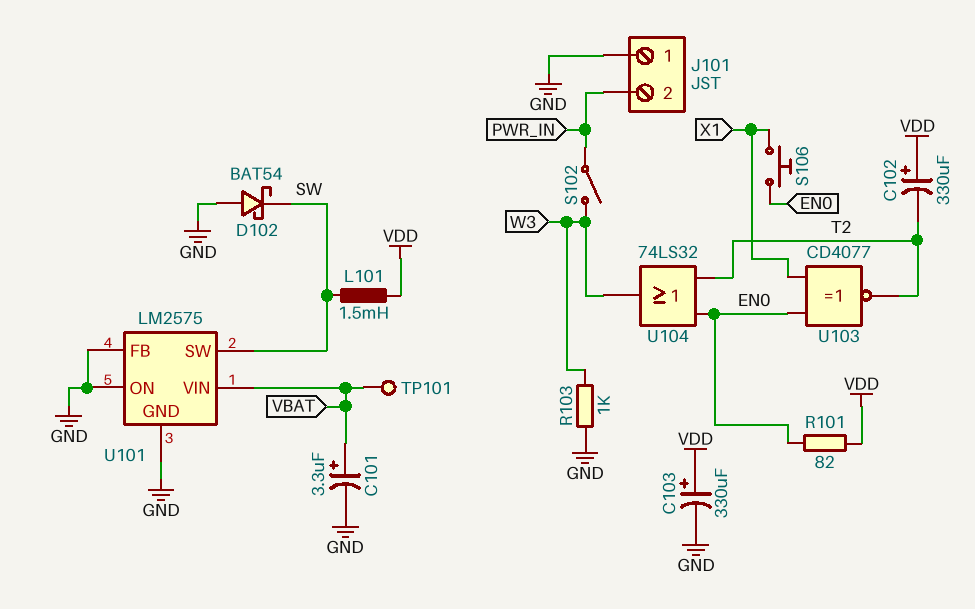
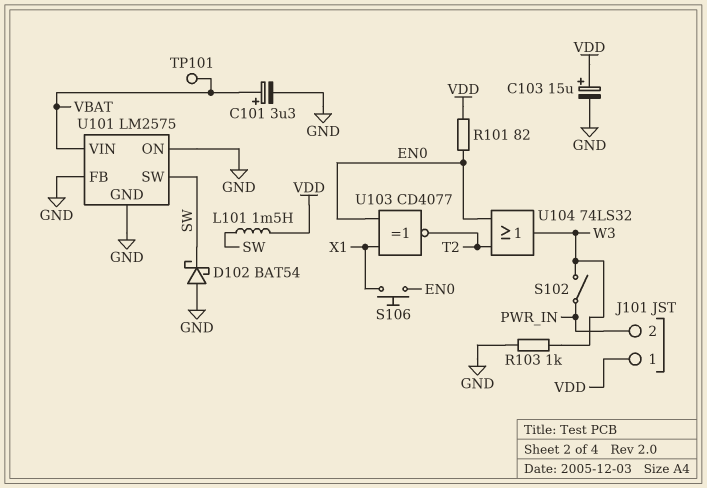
C102: 330uF (plus VDD, minus T2) -> none
C103: 330uF (plus VDD, minus GND) -> 15uF (plus VDD, minus GND)
J101 pin 1: GND -> VDD

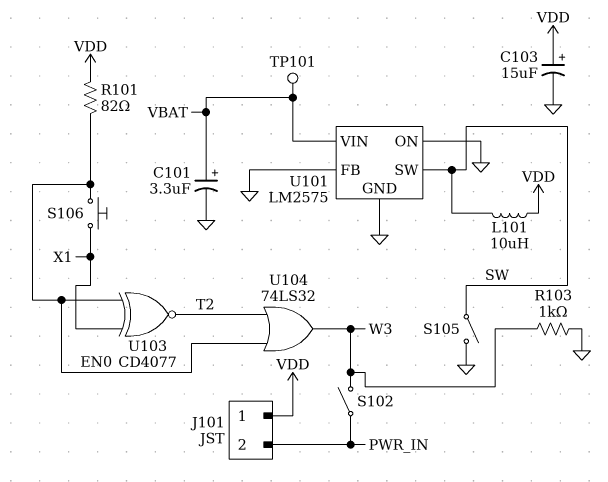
D102: schottky BAT54 (A GND, K SW) -> none
L101: 1.5mH (SW, VDD) -> 10uH (SW, VDD)
S105: none -> switch (GND, SW)

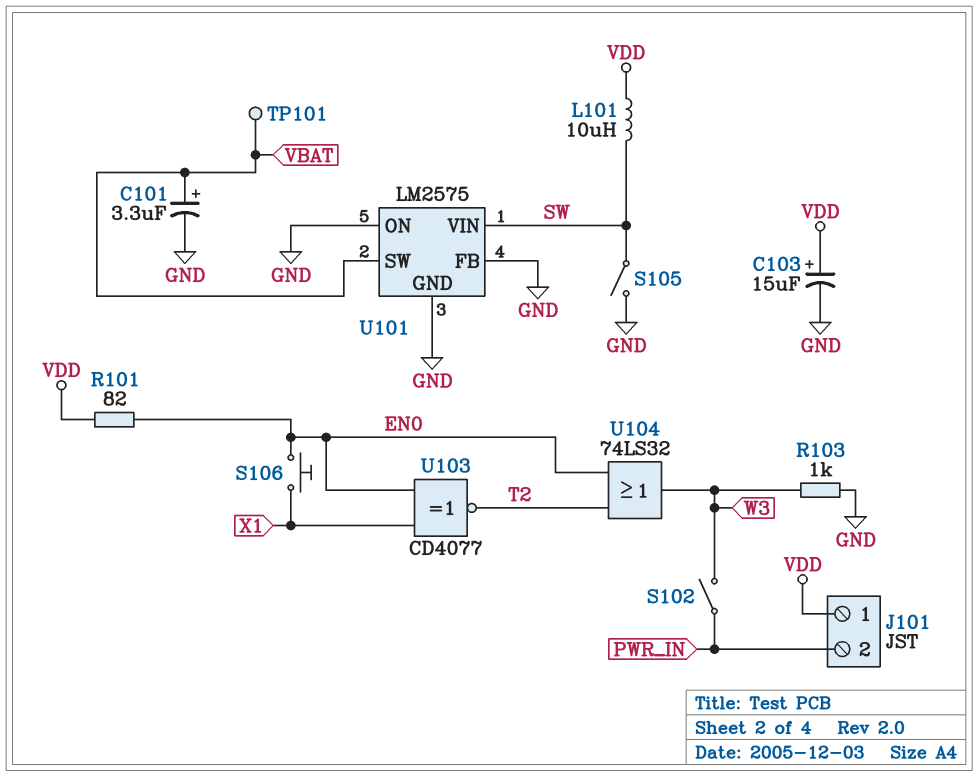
U101 pin SW: SW -> VBAT
U101 pin VIN: VBAT -> SW

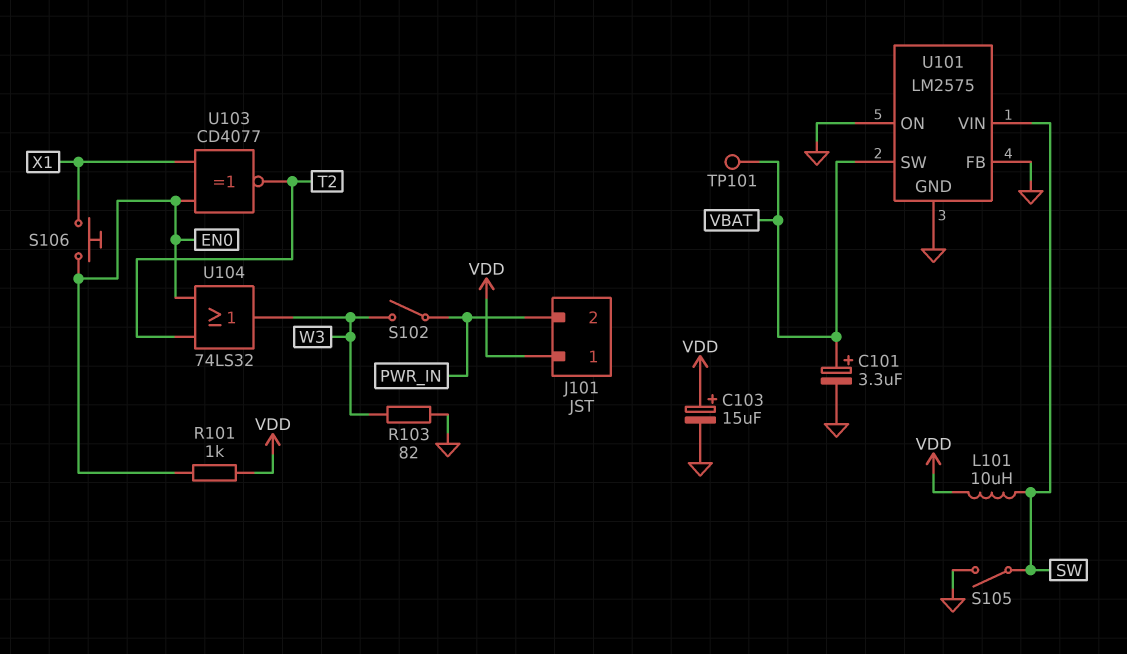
R101: 82 (EN0, VDD) -> 1k (EN0, VDD)
R103: 1k (GND, W3) -> 82 (GND, W3)

